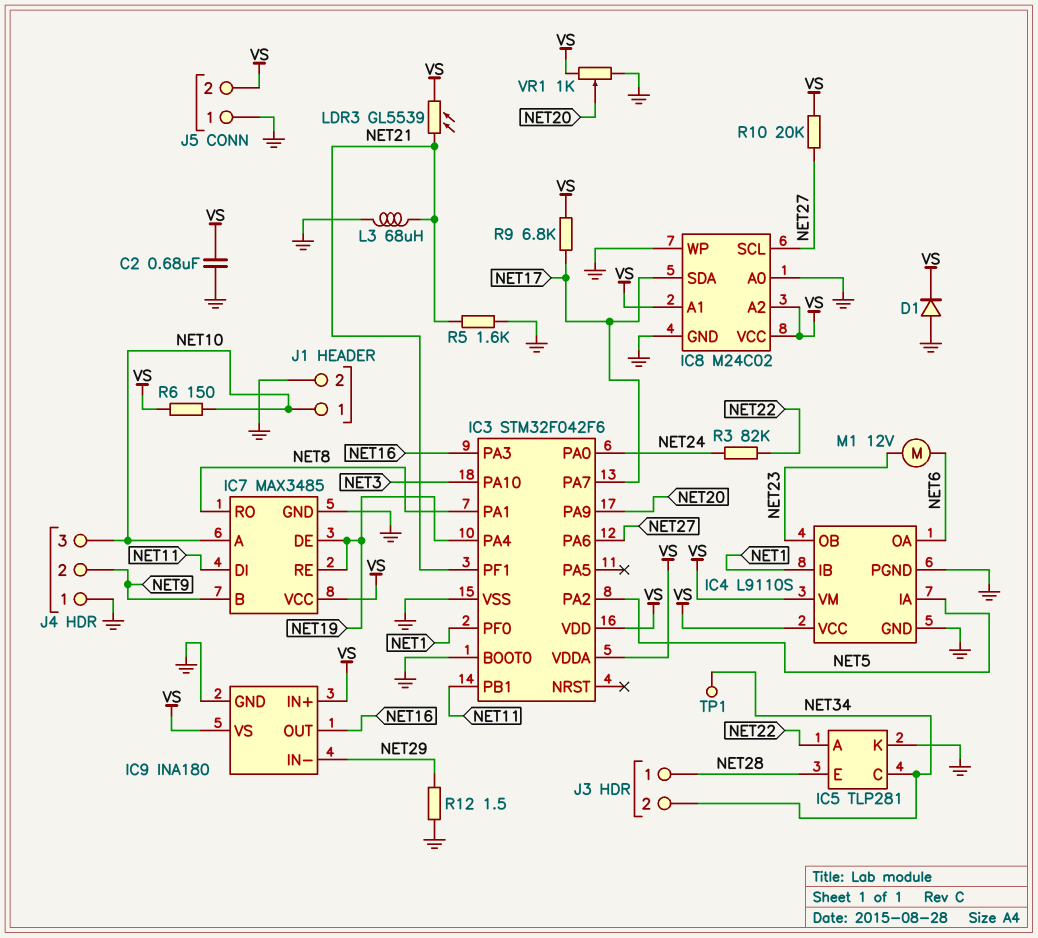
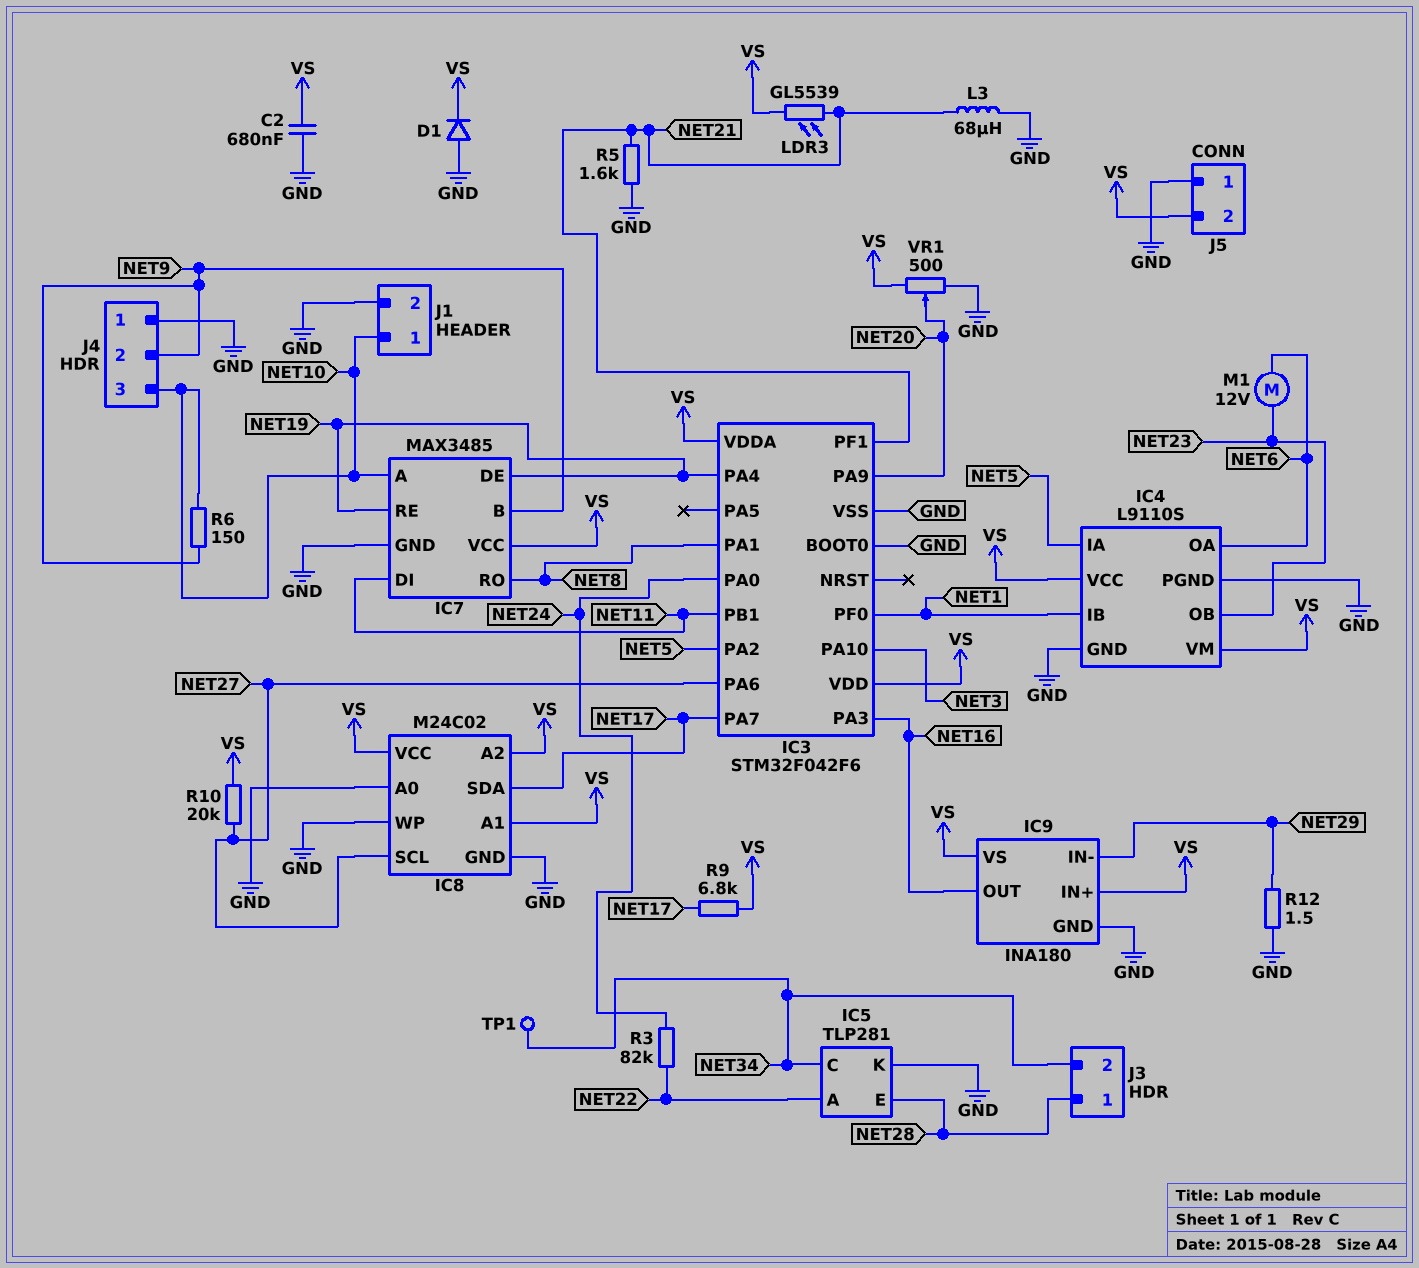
R6: 150 (NET10, VS) -> 150 (NET9, NET10)
VR1: 1k (GND, VS, wiper NET20) -> 500 (GND, VS, wiper NET20)

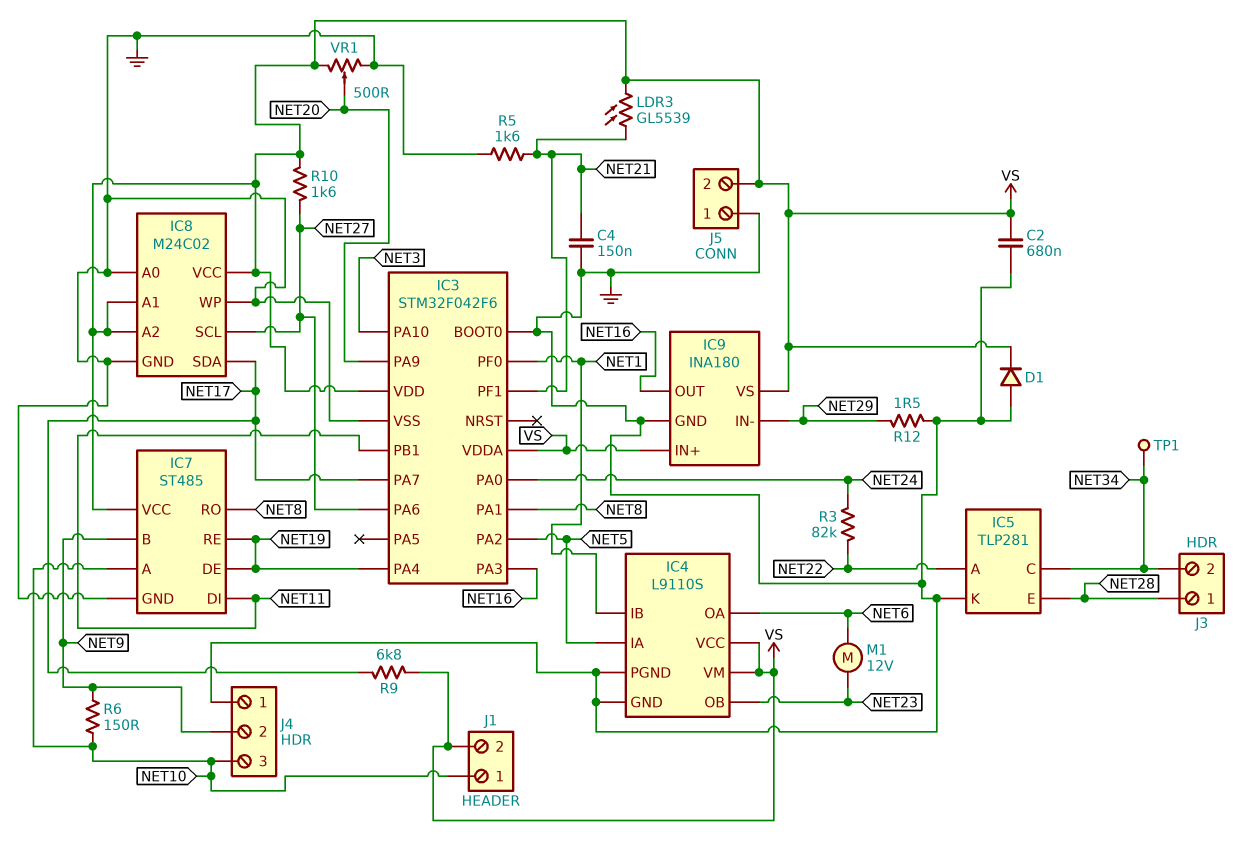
C4: none -> 150nF (GND, NET21)
IC7: MAX3485 -> ST485
J1 pin 2: GND -> VS
L3: 68uH (GND, NET21) -> none
R10: 20k (NET27, VS) -> 1.6k (NET27, VS)

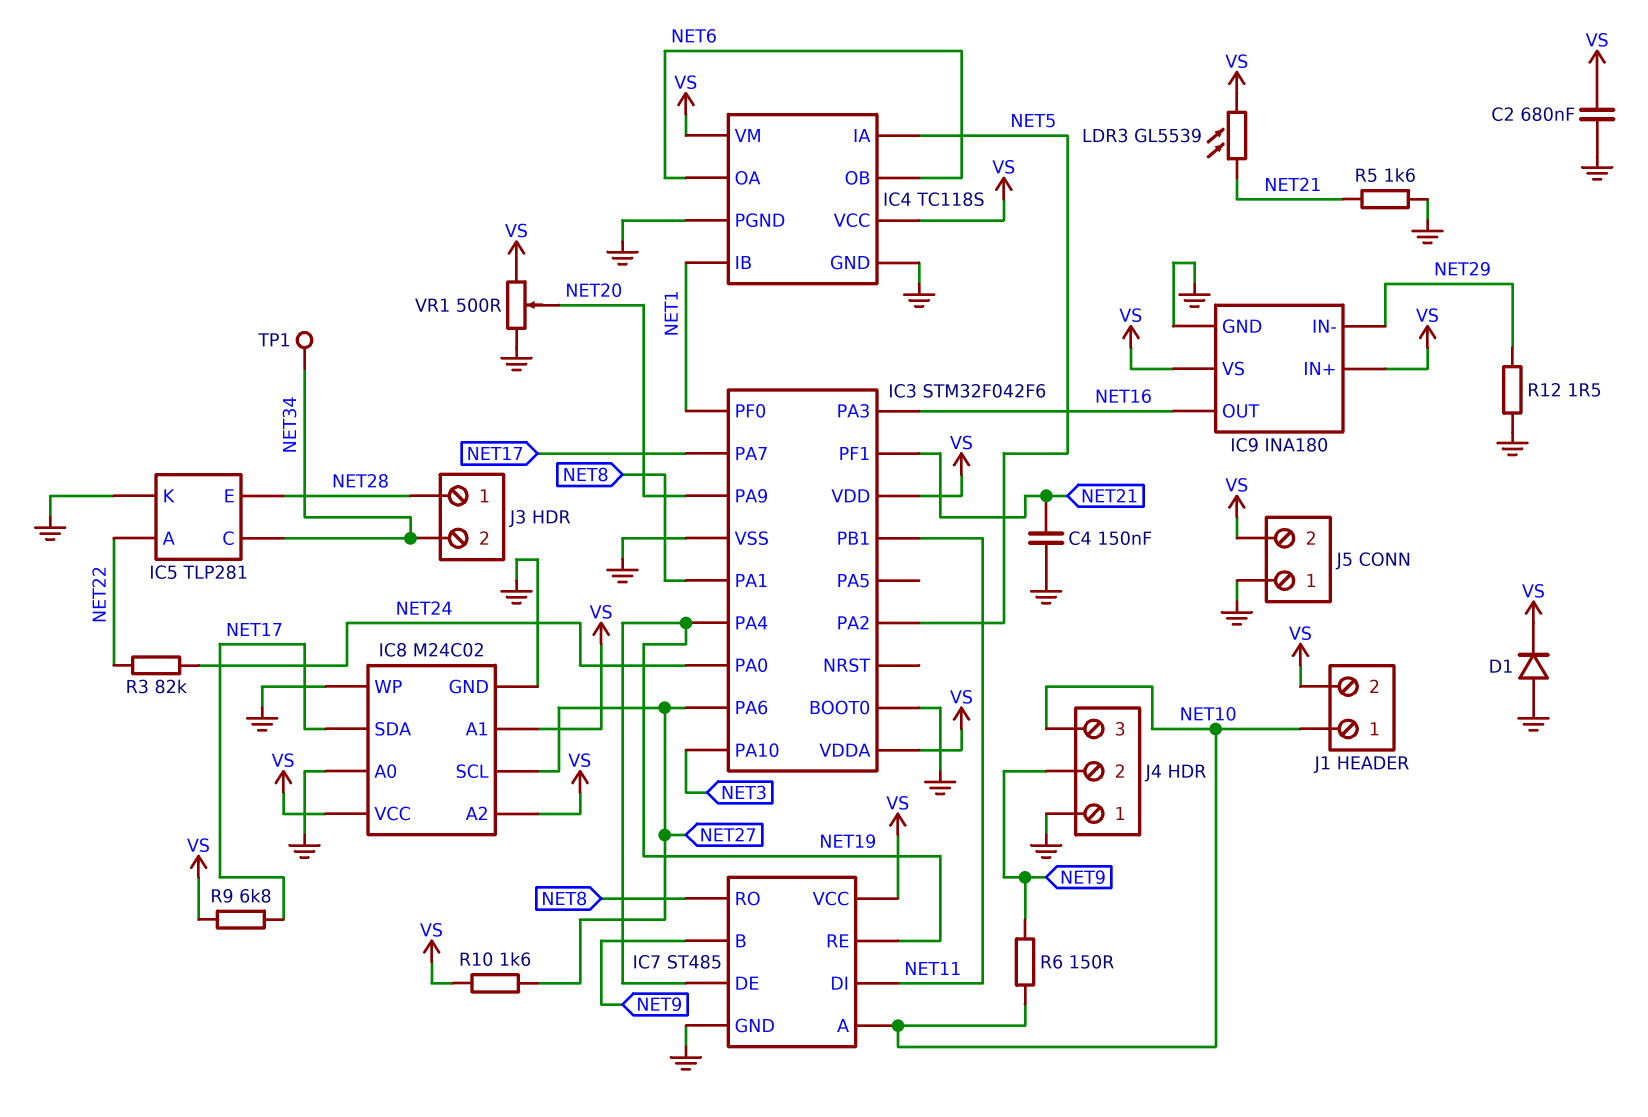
IC4: L9110S -> TC118S
IC4 pin OB: NET23 -> NET6
M1: motor 12V (NET6, NET23) -> none

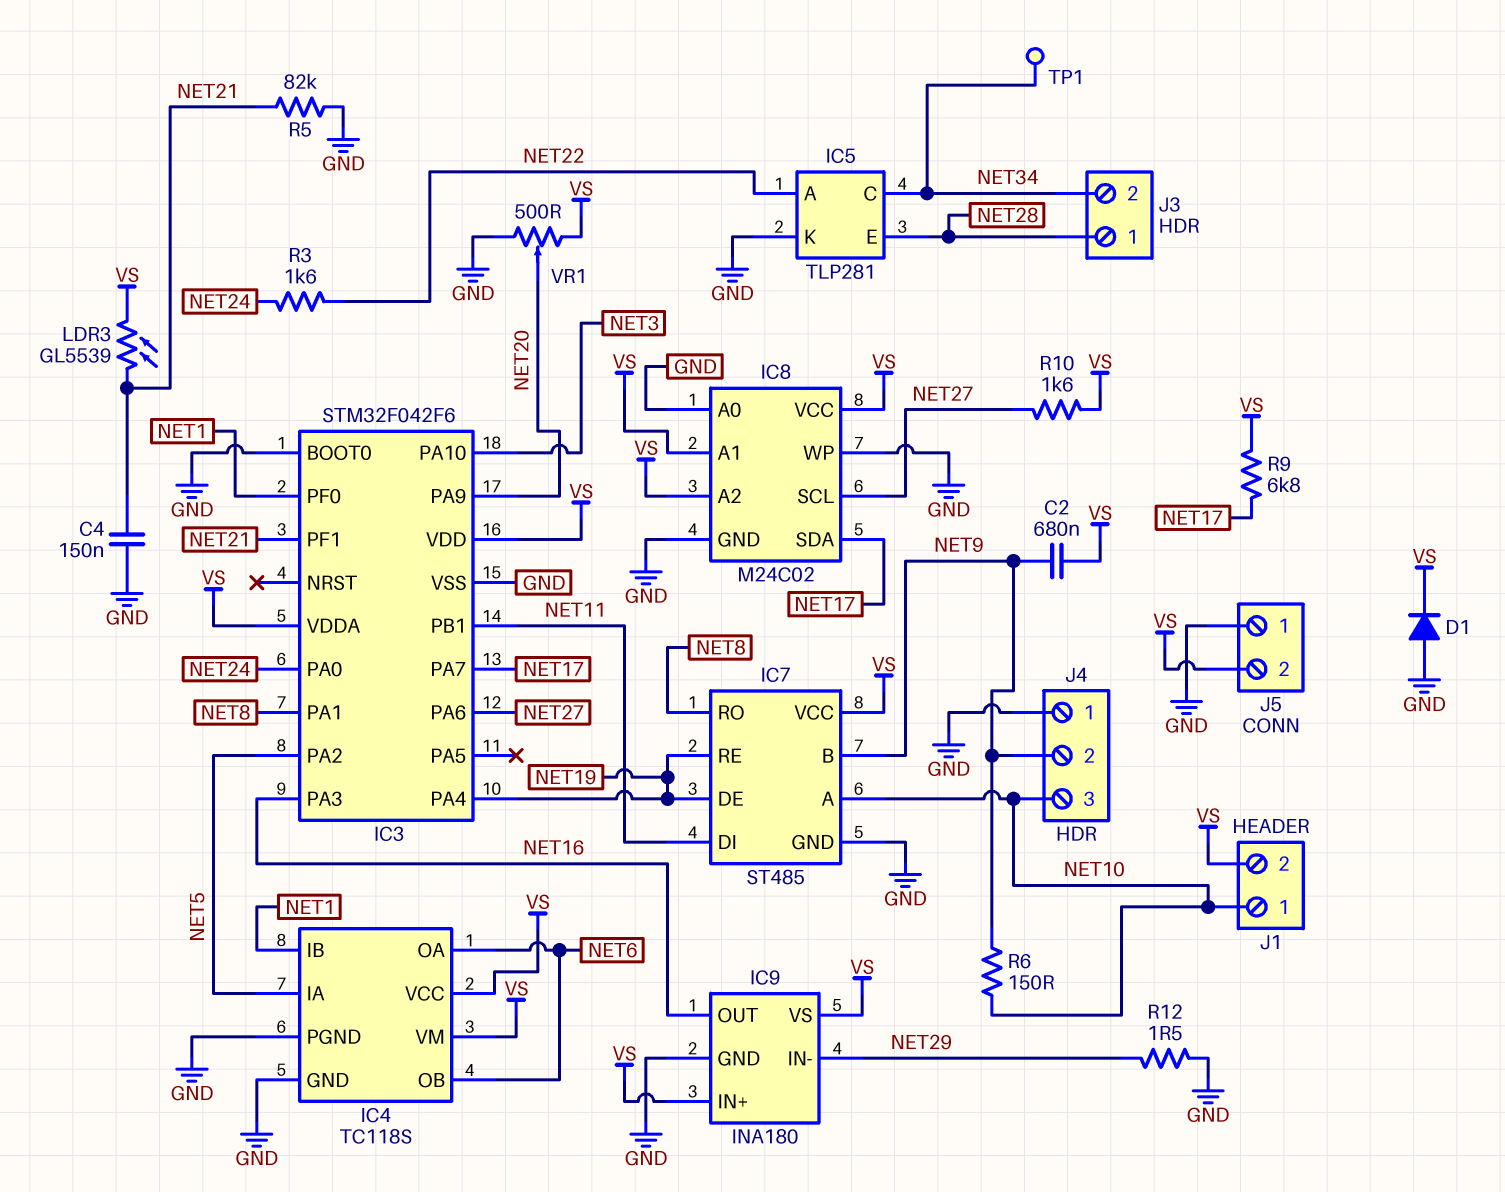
C2: 680nF (GND, VS) -> 680nF (NET9, VS)
R3: 82k (NET22, NET24) -> 1.6k (NET22, NET24)
R5: 1.6k (GND, NET21) -> 82k (GND, NET21)

